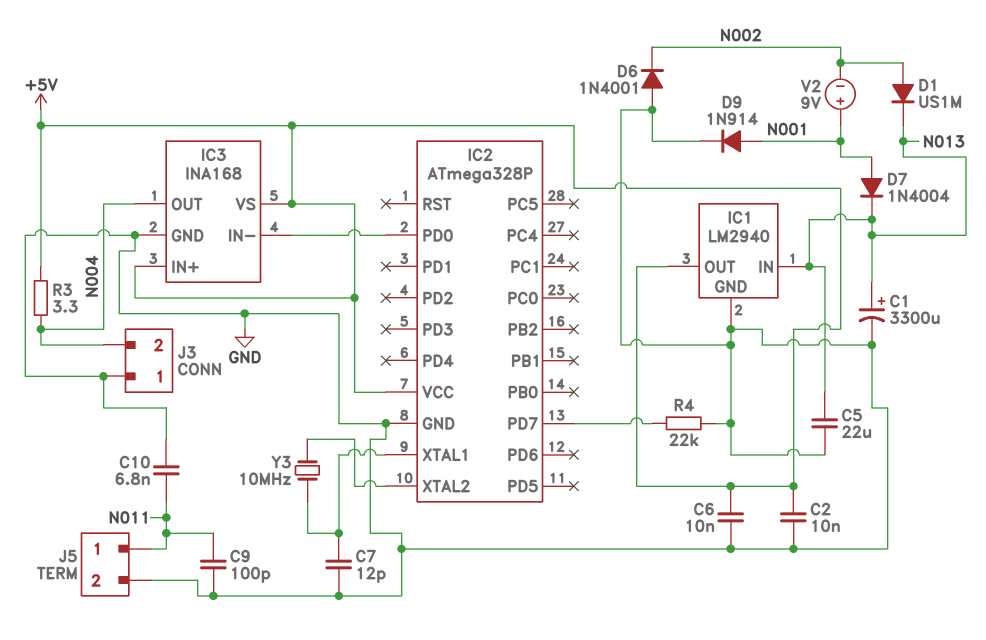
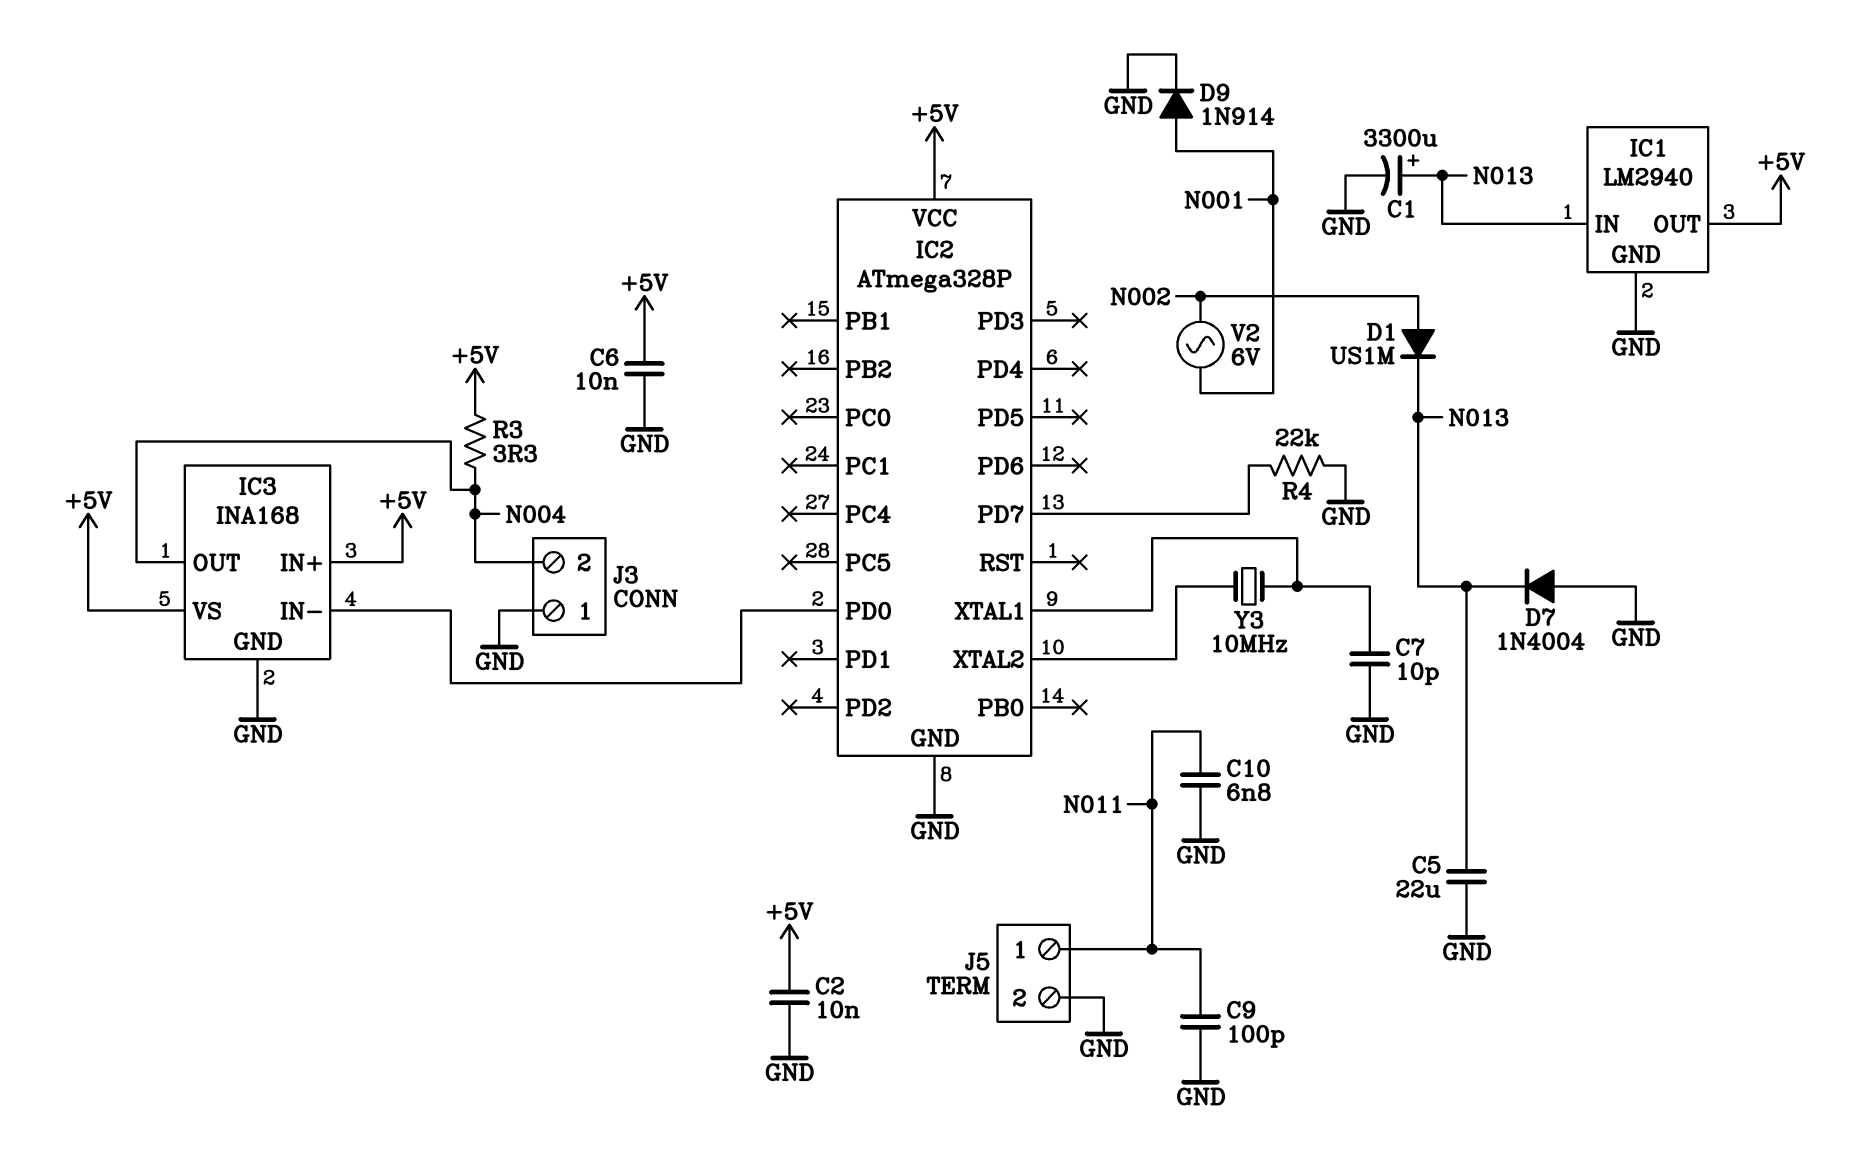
C7: 12pF (GND, IC2/XTAL1) -> 10pF (GND, IC2/XTAL1)
D6: diode 1N4001 (A GND, K N002) -> none
D7: diode 1N4004 (A N001, K N013) -> diode 1N4004 (A GND, K N013)
V2: 9V (plus N001, minus N002) -> AC 6V (N001, N002)

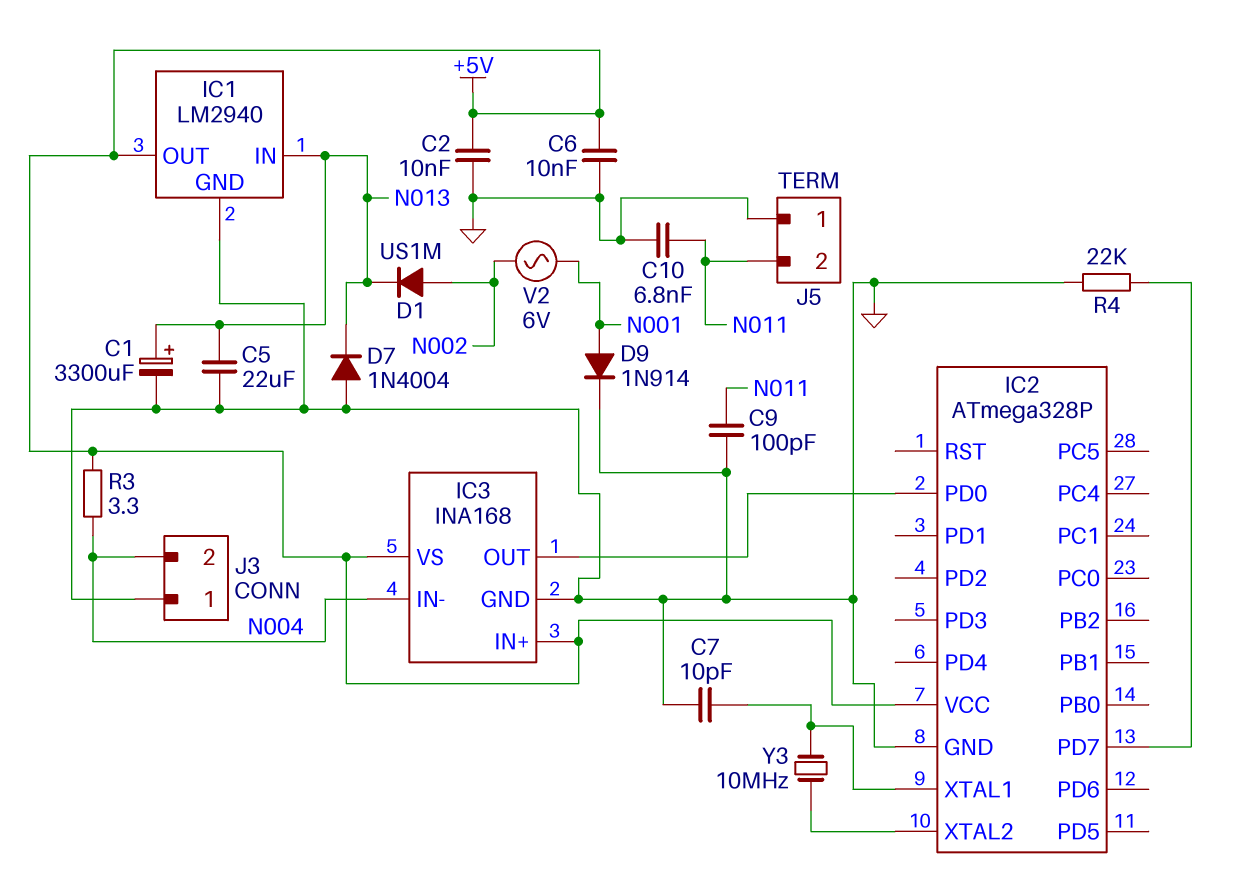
IC3 pin IN-: IC2/PD0 -> N004
IC3 pin OUT: N004 -> IC2/PD0
J5 pin 1: N011 -> GND
J5 pin 2: GND -> N011

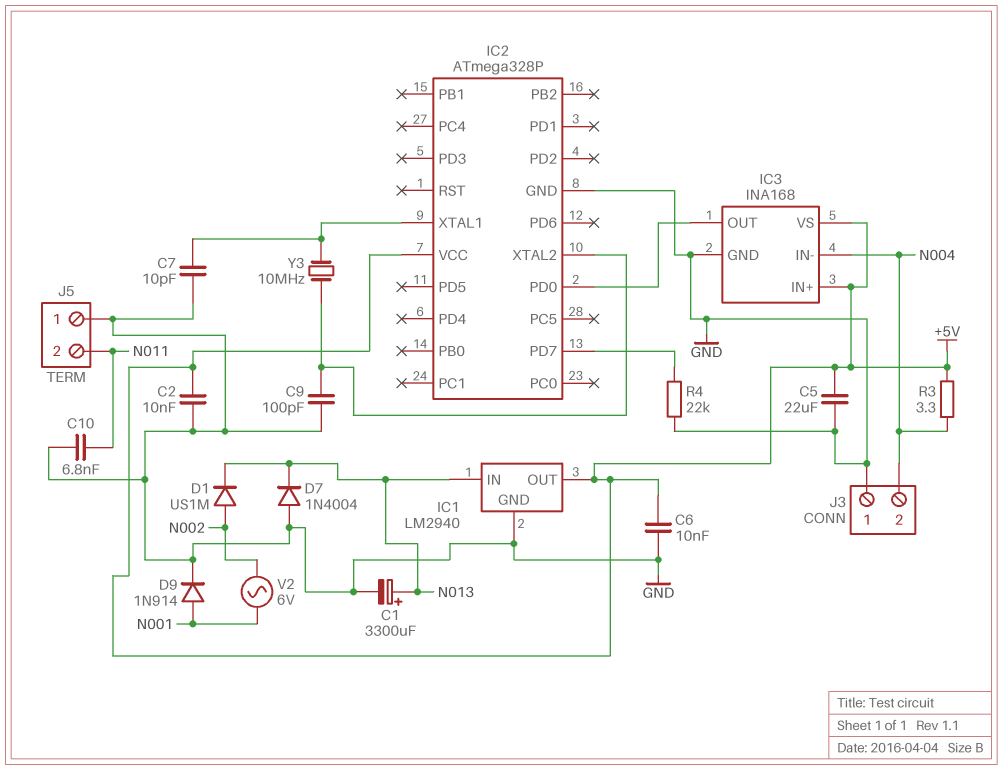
C5: 22uF (GND, N013) -> 22uF (+5V, GND)
C9: 100pF (GND, N011) -> 100pF (GND, IC2/XTAL2)

